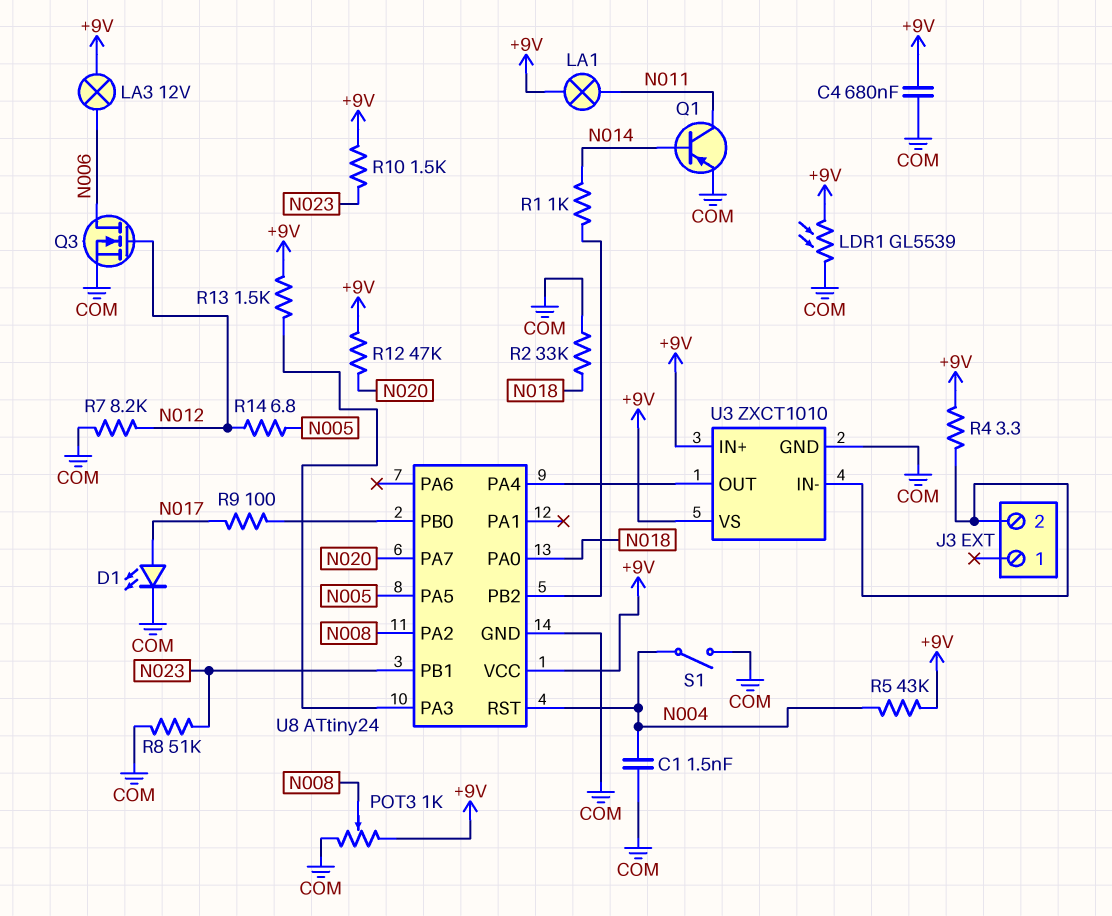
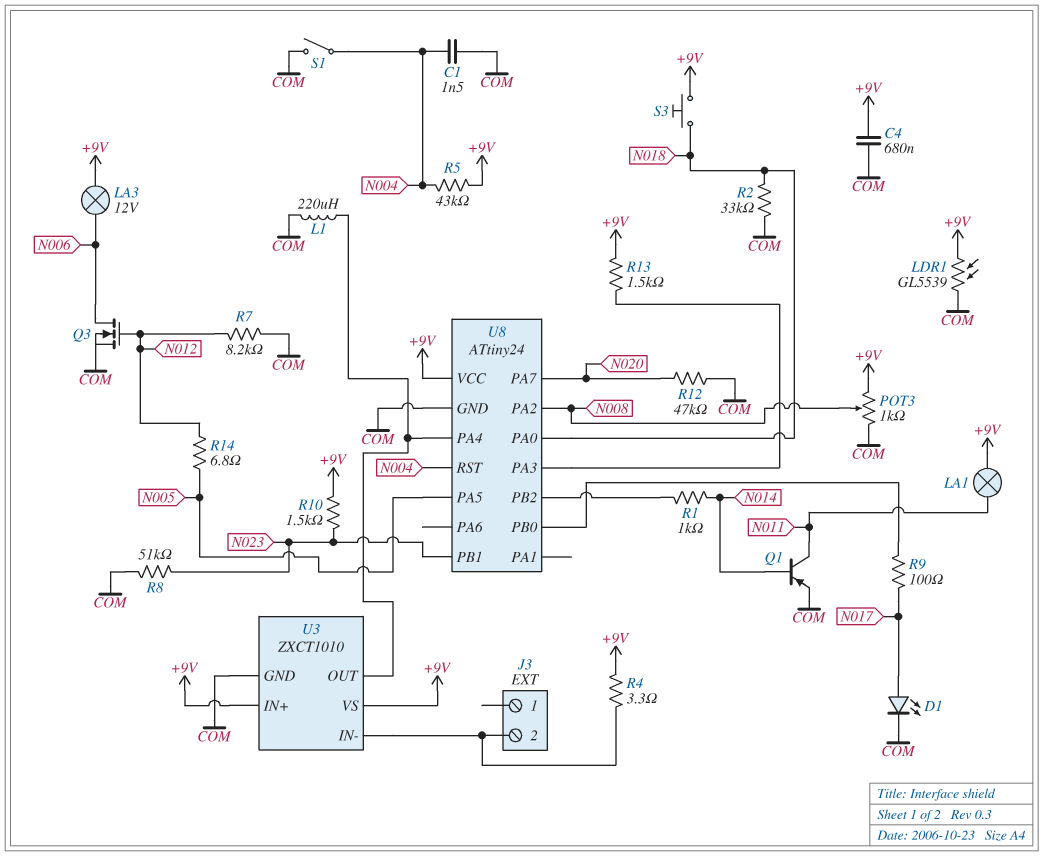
L1: none -> 220uH (COM, U3/OUT)
R12: 47k (+9V, N020) -> 47k (COM, N020)
S3: none -> button (+9V, N018)

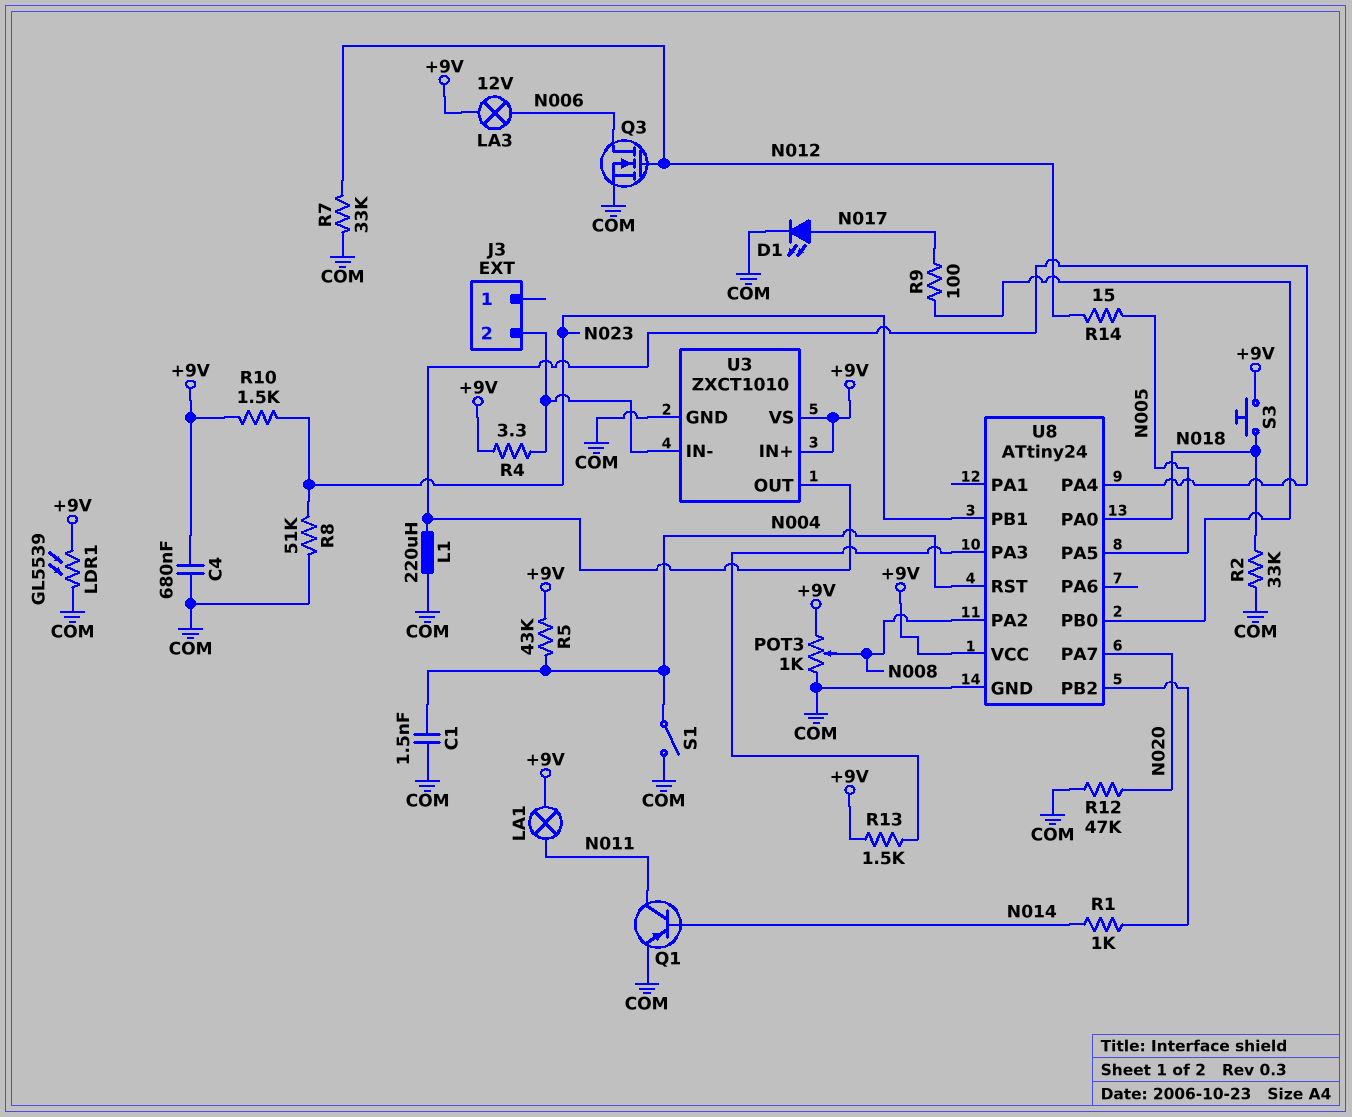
R7: 8.2k (COM, N012) -> 33k (COM, N012)
R14: 6.8 (N005, N012) -> 15 (N005, N012)

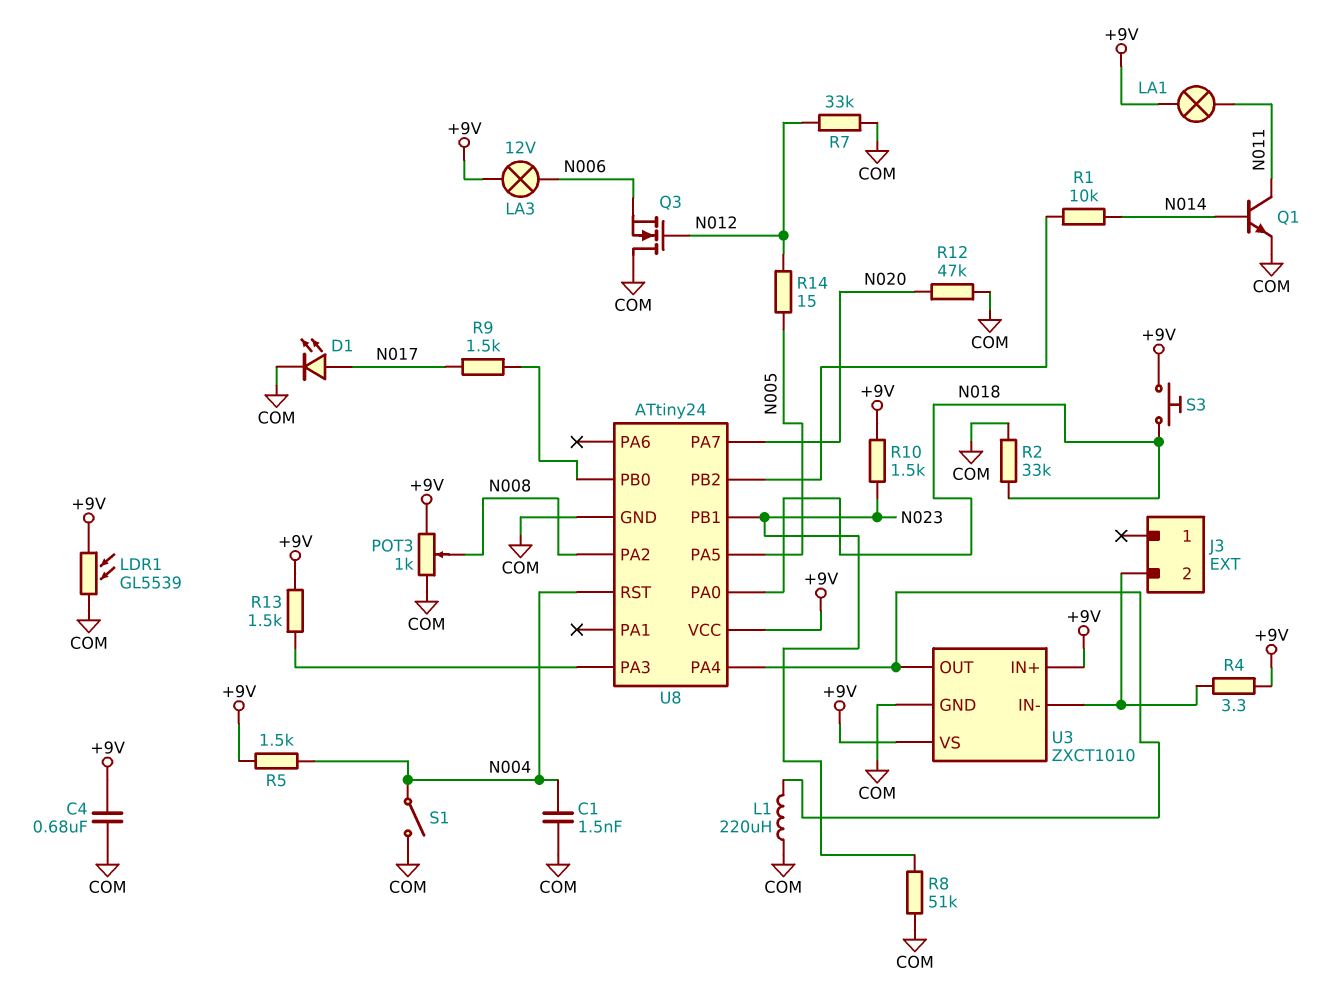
Q1: PNP (B N014, C N011, E COM) -> NPN (B N014, C N011, E COM)
Q3: NMOS (G N012, D N006, S COM) -> NMOS (G N012, D COM, S N006)
R1: 1k (N014, U8/PB2) -> 10k (N014, U8/PB2)
R5: 43k (+9V, N004) -> 1.5k (+9V, N004)
R9: 100 (N017, U8/PB0) -> 1.5k (N017, U8/PB0)

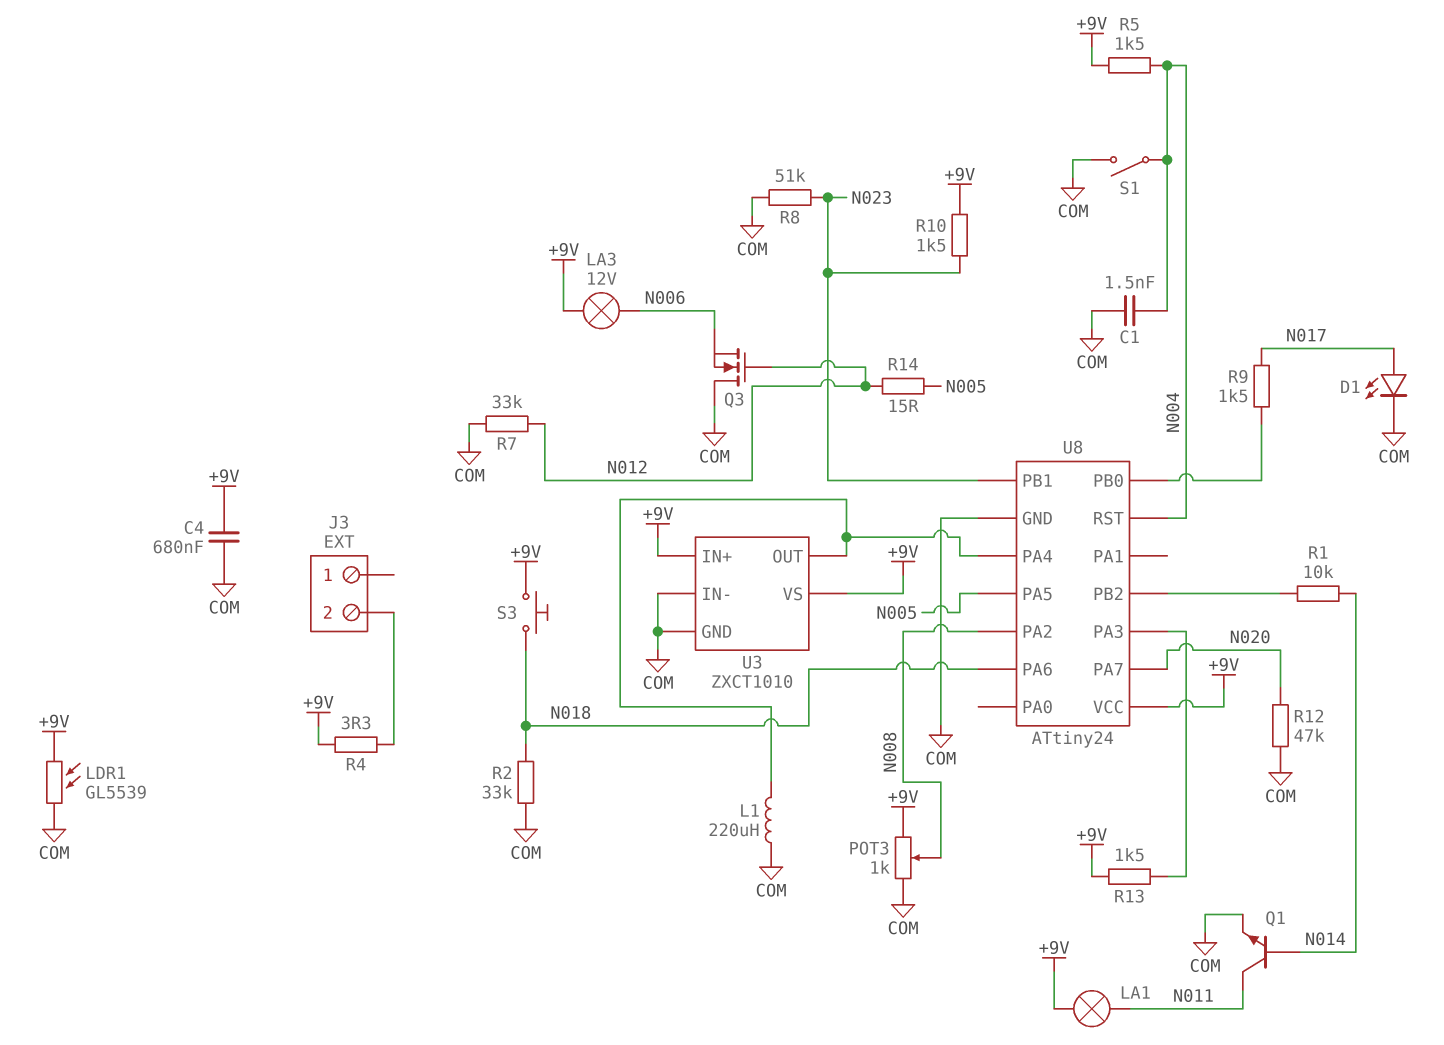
U3 pin IN-: J3/2 -> COM
U8 pin PA0: N018 -> none
U8 pin PA6: none -> N018

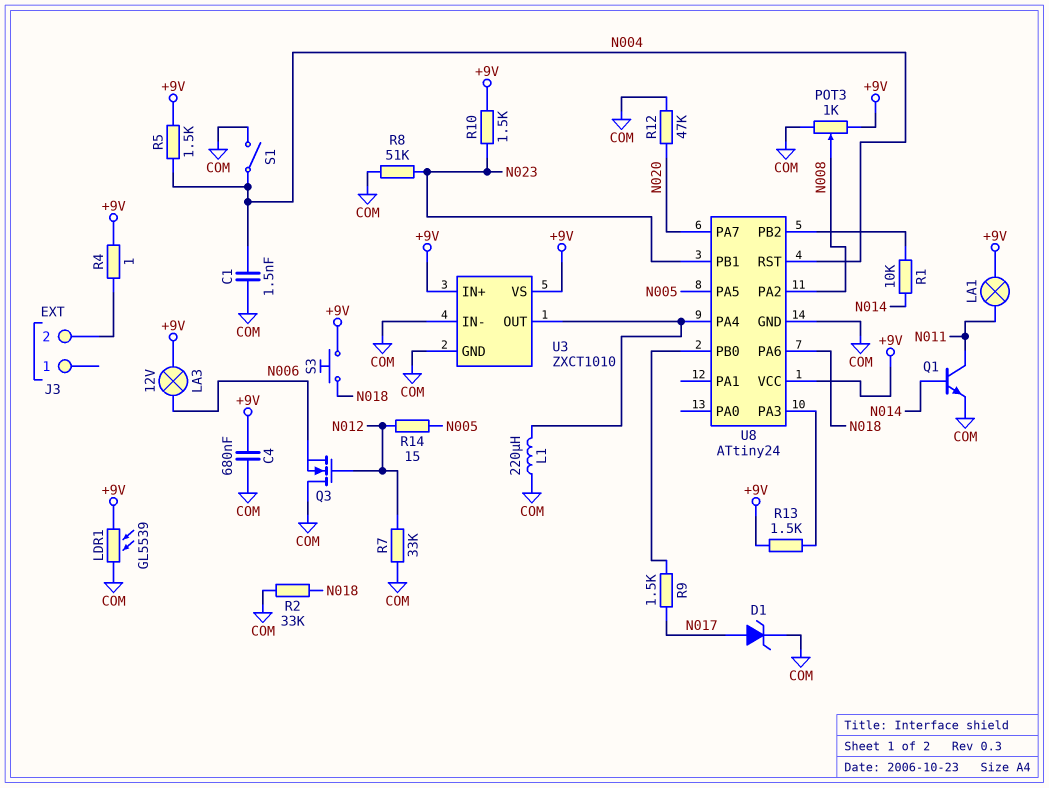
D1: LED (A N017, K COM) -> zener (A N017, K COM)
R4: 3.3 (+9V, J3/2) -> 1 (+9V, J3/2)

